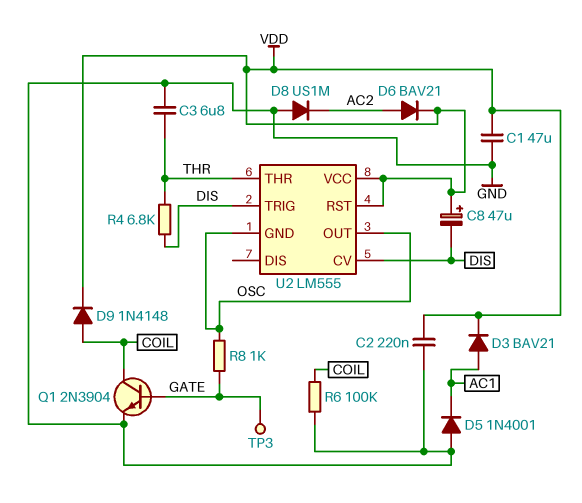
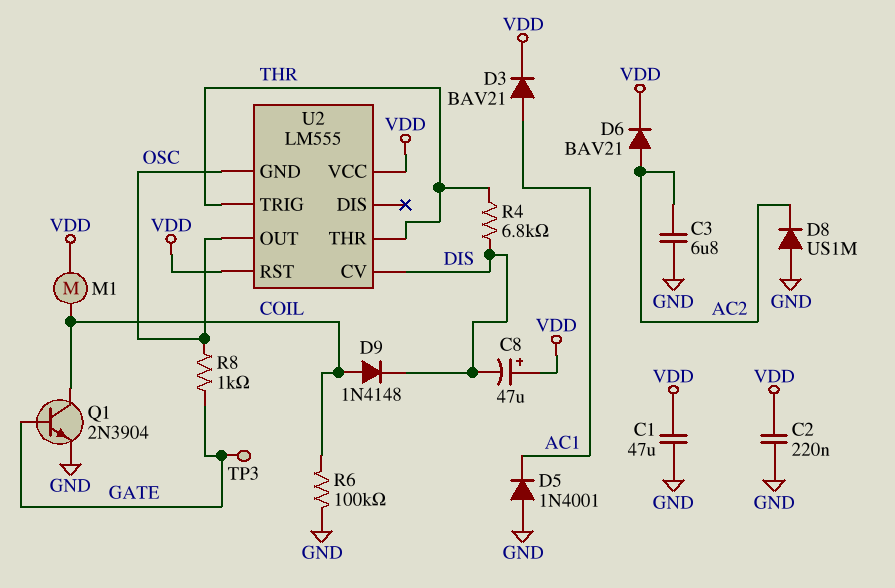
C3: 6.8uF (GND, THR) -> 6.8uF (AC2, GND)
D9: diode 1N4148 (A COIL, K VDD) -> diode 1N4148 (A COIL, K DIS)
M1: none -> motor (COIL, VDD)
U2 pin TRIG: DIS -> THR

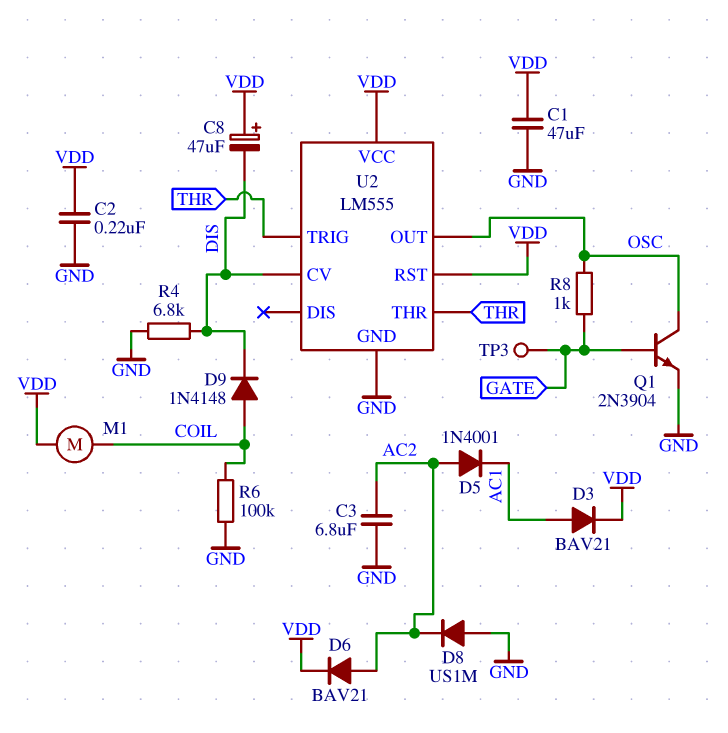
D5: diode 1N4001 (A GND, K AC1) -> diode 1N4001 (A AC2, K AC1)
Q1: NPN 2N3904 (B GATE, C COIL, E GND) -> NPN 2N3904 (B GATE, C OSC, E GND)
R4: 6.8k (DIS, THR) -> 6.8k (DIS, GND)
U2 pin GND: OSC -> GND

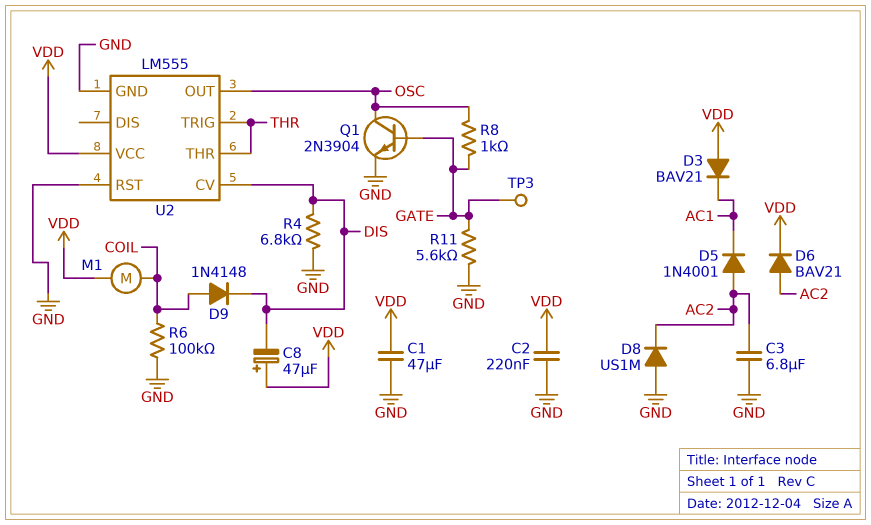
D3: diode BAV21 (A AC1, K VDD) -> diode BAV21 (A VDD, K AC1)
R11: none -> 5.6k (GATE, GND)
U2 pin RST: VDD -> GND

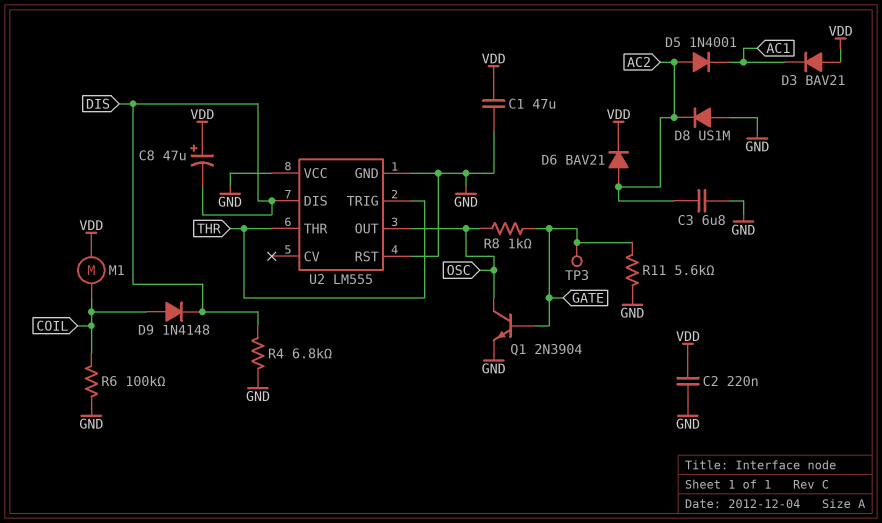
U2 pin CV: DIS -> none
U2 pin DIS: none -> DIS
U2 pin VCC: VDD -> GND

